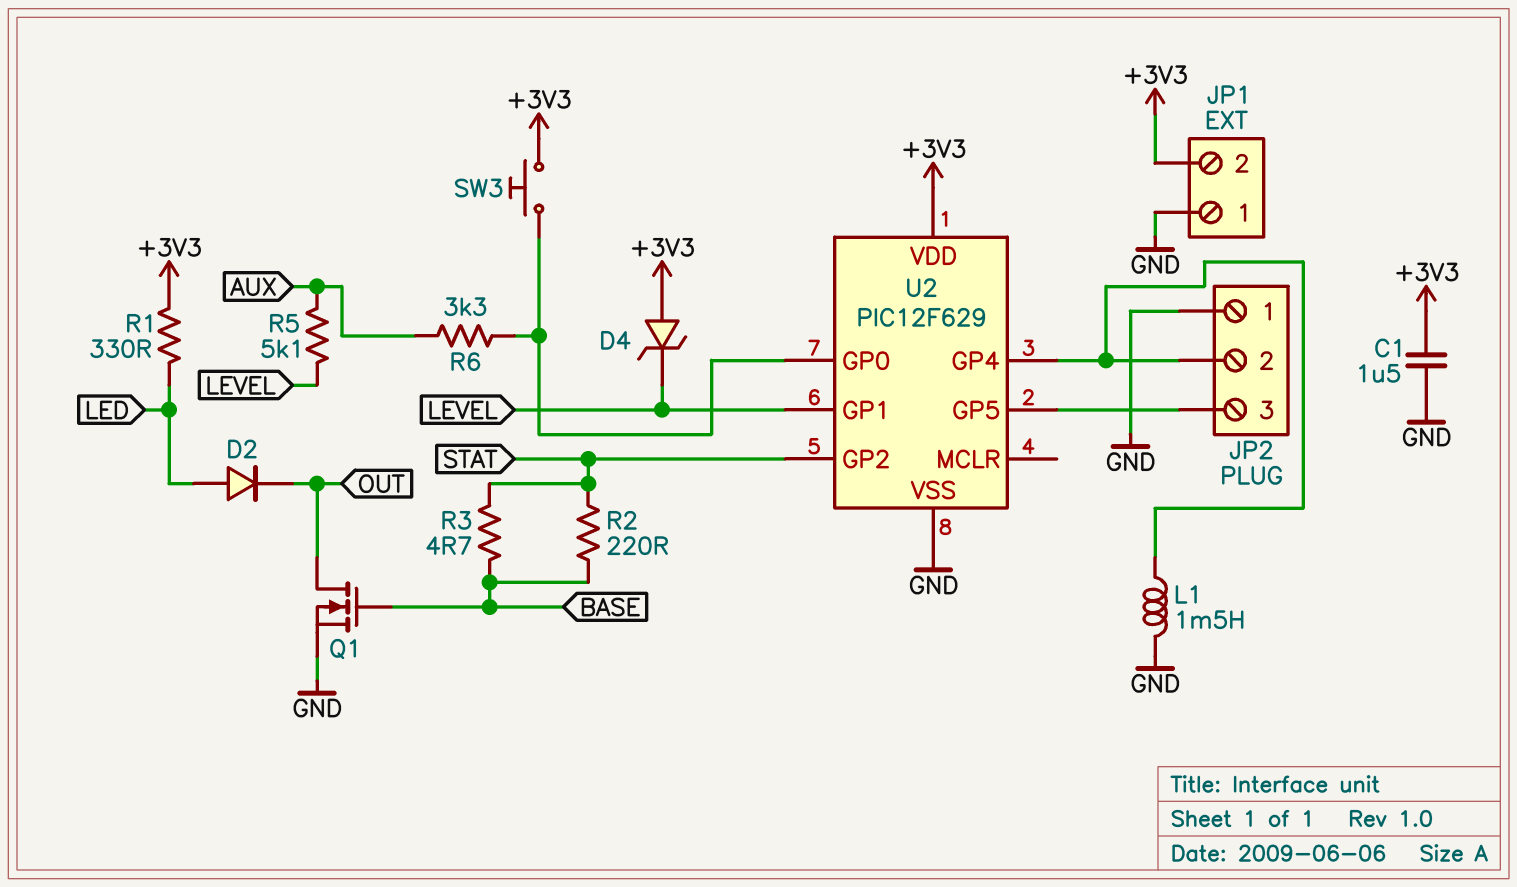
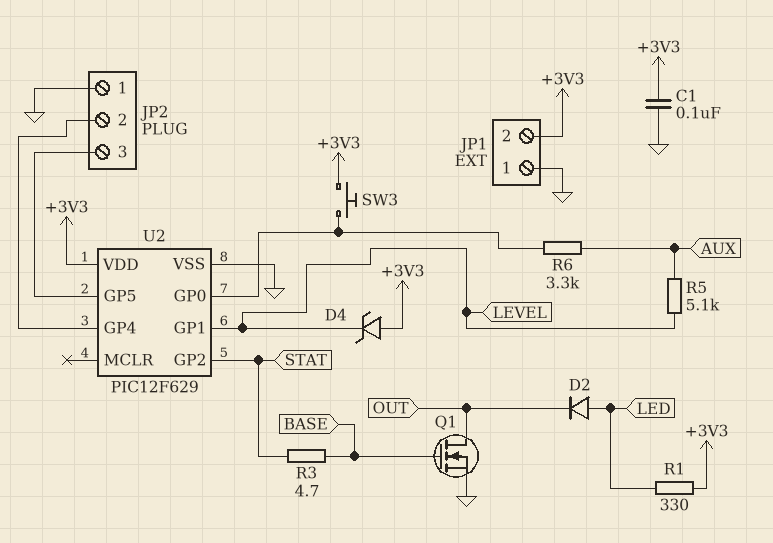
C1: 1.5uF (+3V3, GND) -> 100nF (+3V3, GND)
L1: 1.5mH (GND, JP2/2) -> none
R2: 220 (BASE, STAT) -> none

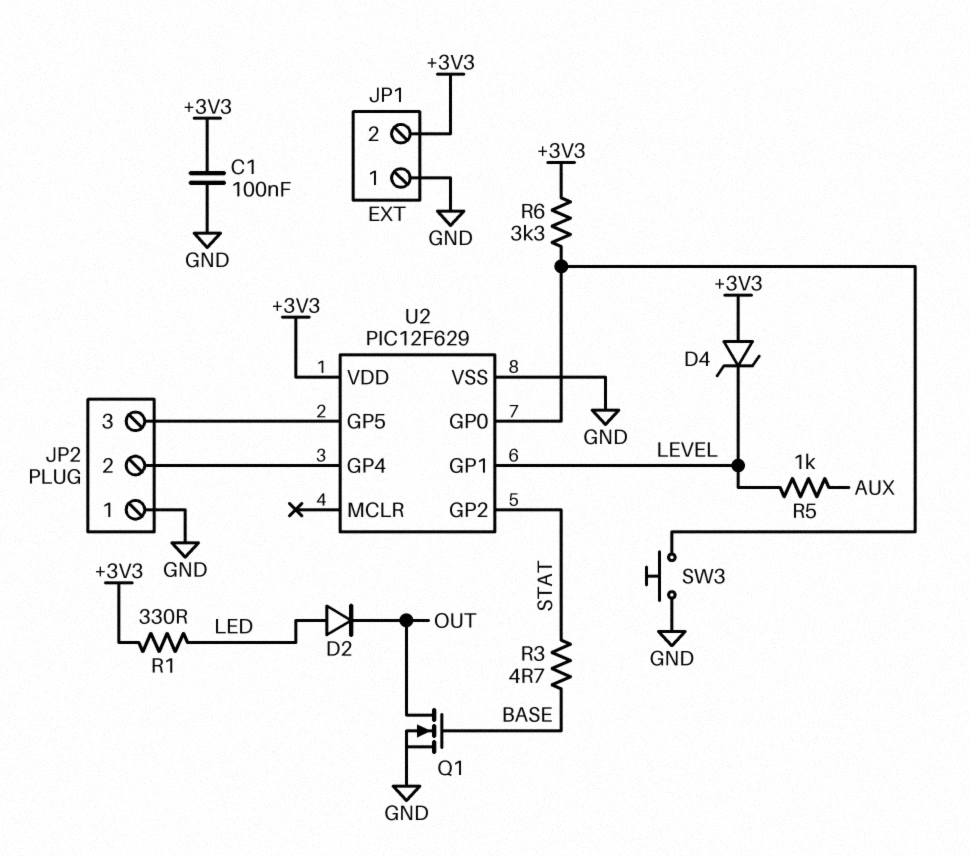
R5: 5.1k (AUX, LEVEL) -> 1k (AUX, LEVEL)
R6: 3.3k (AUX, U2/GP0) -> 3.3k (+3V3, U2/GP0)
SW3: button (+3V3, U2/GP0) -> button (GND, U2/GP0)

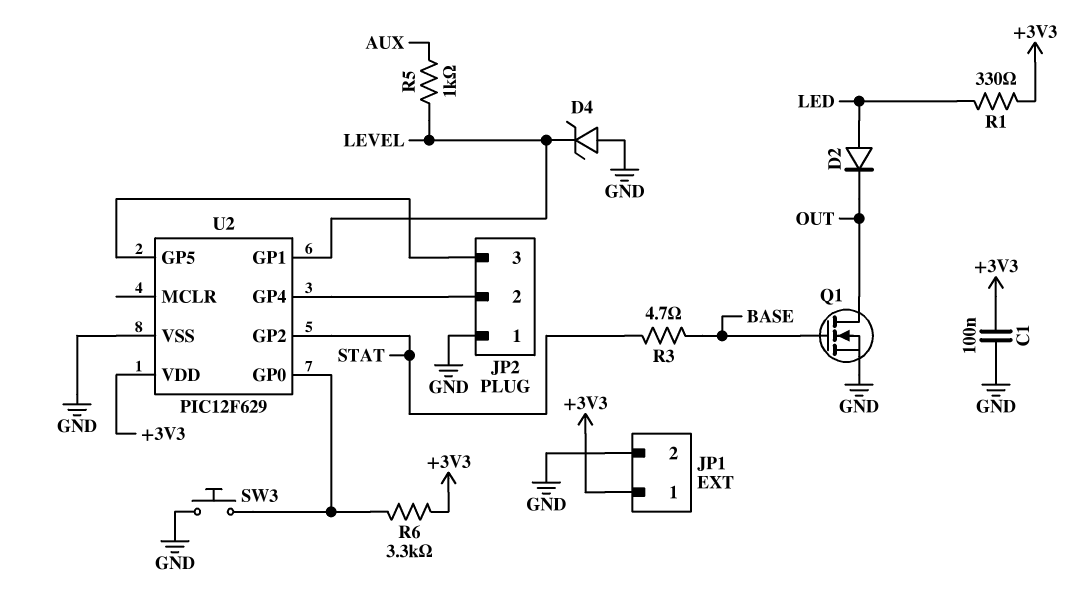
D4: zener (A +3V3, K LEVEL) -> zener (A GND, K LEVEL)
JP1 pin 1: GND -> +3V3
JP1 pin 2: +3V3 -> GND

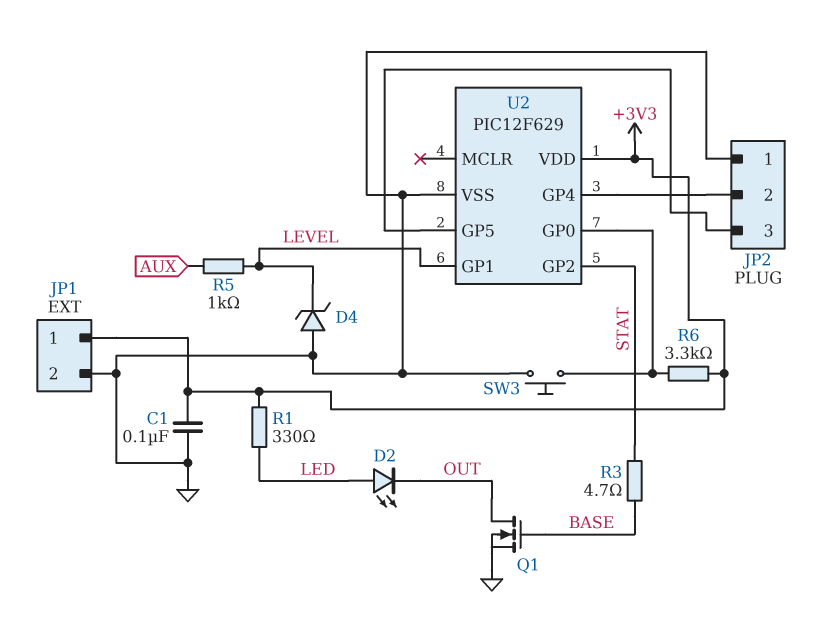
D2: diode (A LED, K OUT) -> LED (A LED, K OUT)

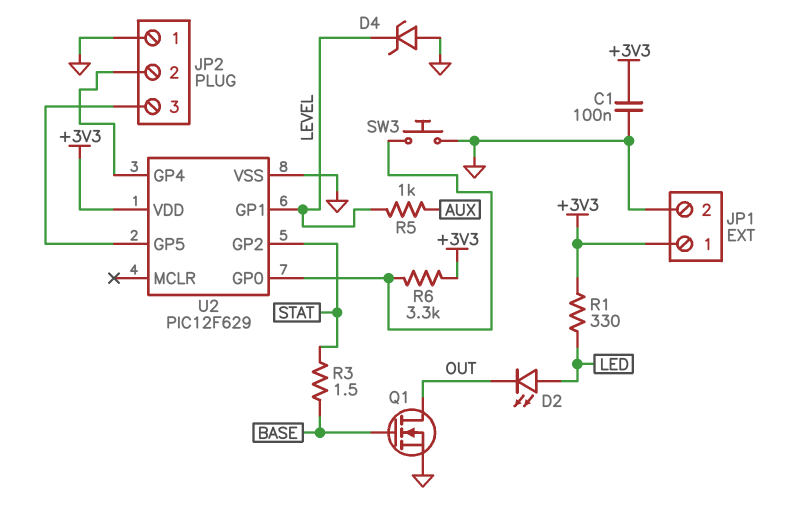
R3: 4.7 (BASE, STAT) -> 1.5 (BASE, STAT)

